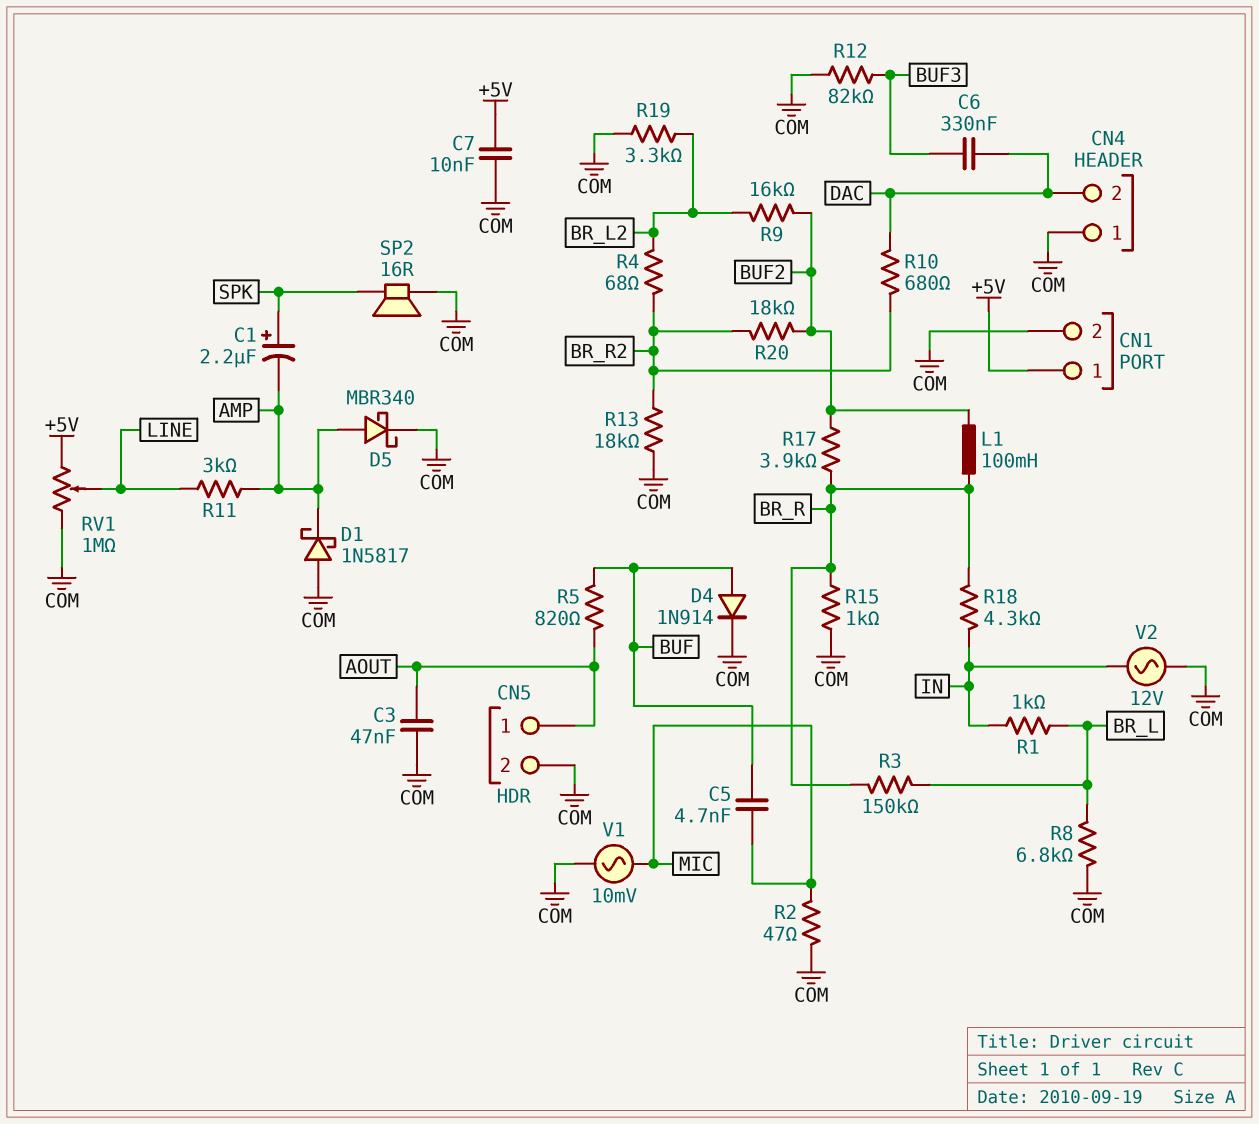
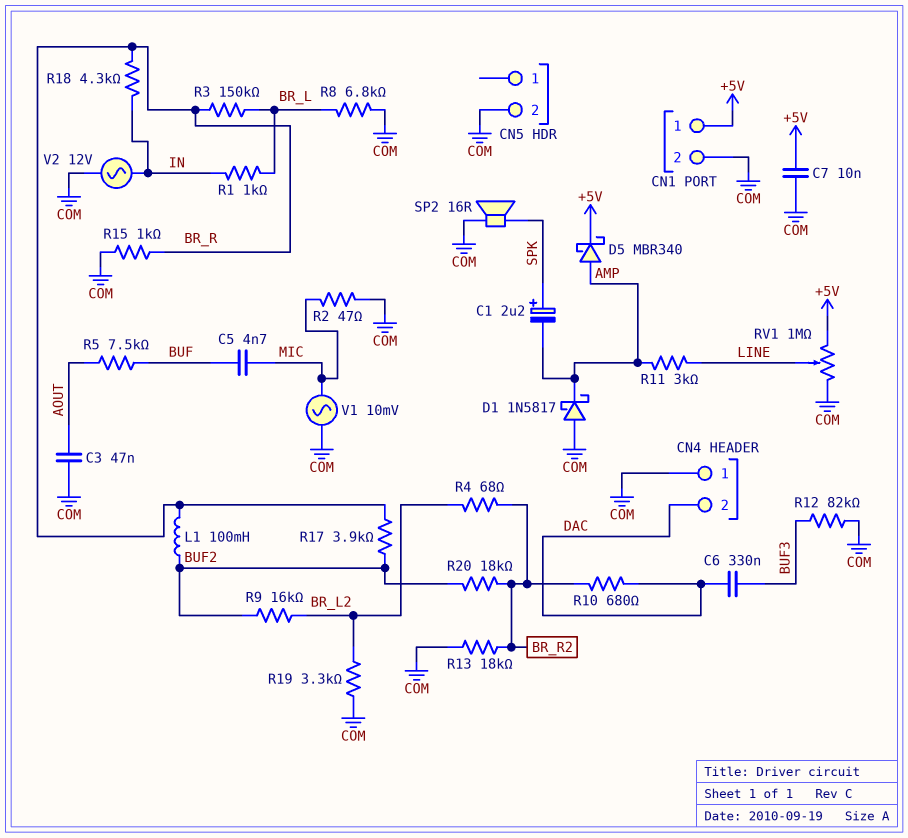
CN5 pin 1: AOUT -> none
D4: diode 1N914 (A BUF, K COM) -> none
D5: schottky MBR340 (A AMP, K COM) -> schottky MBR340 (A AMP, K +5V)
R5: 820 (AOUT, BUF) -> 7.5k (AOUT, BUF)

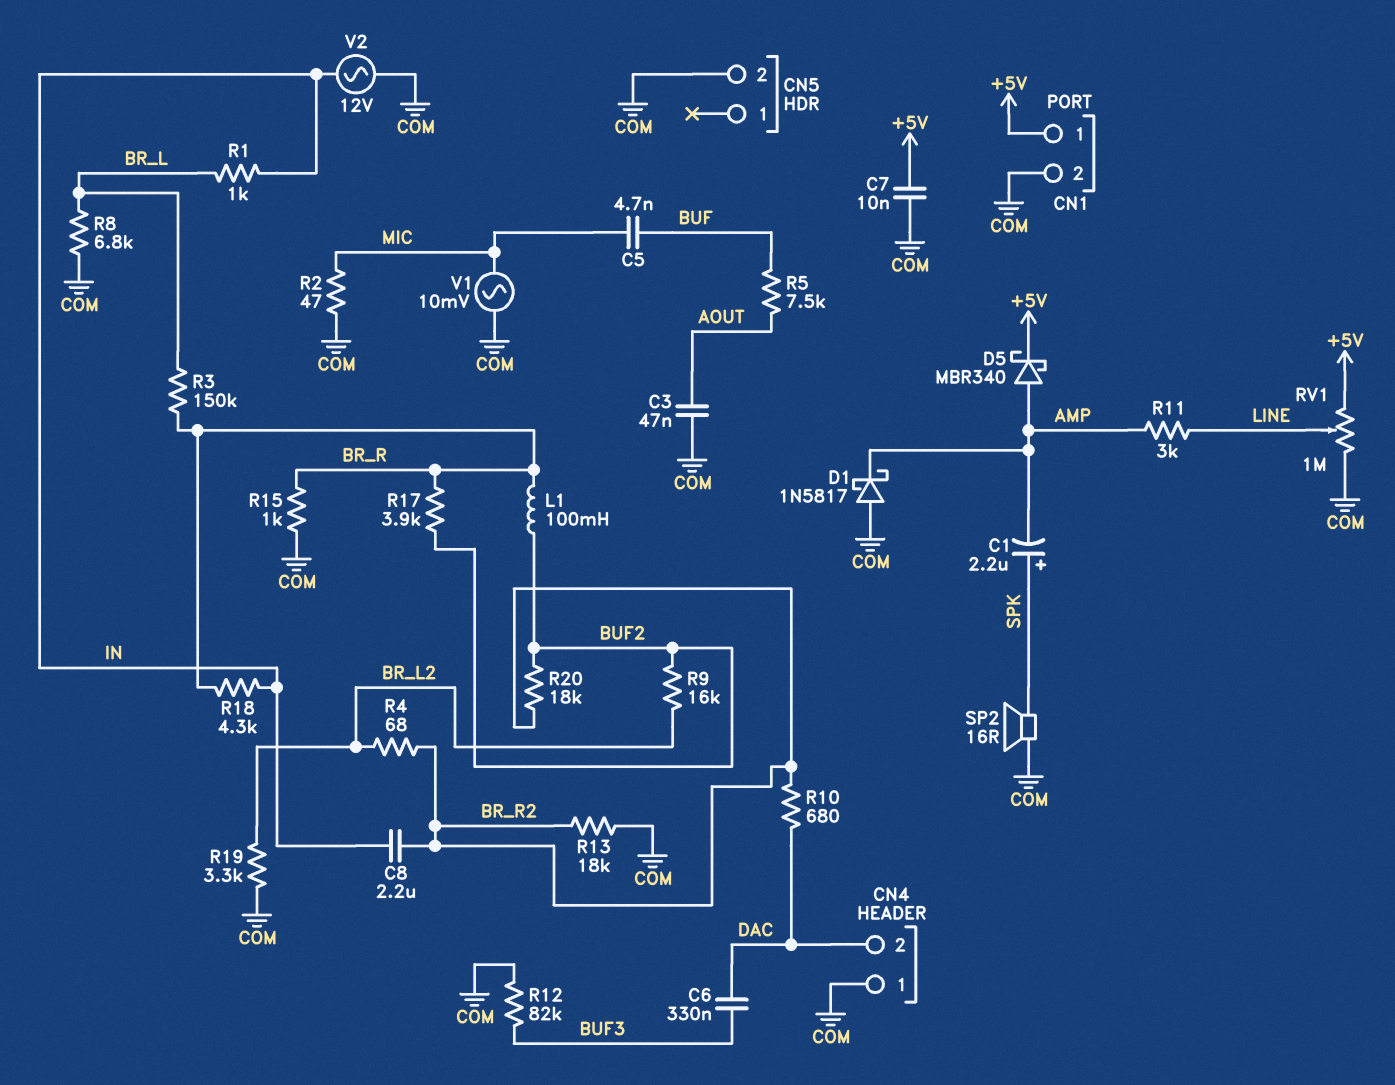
C8: none -> 2.2uF (BR_R2, IN)

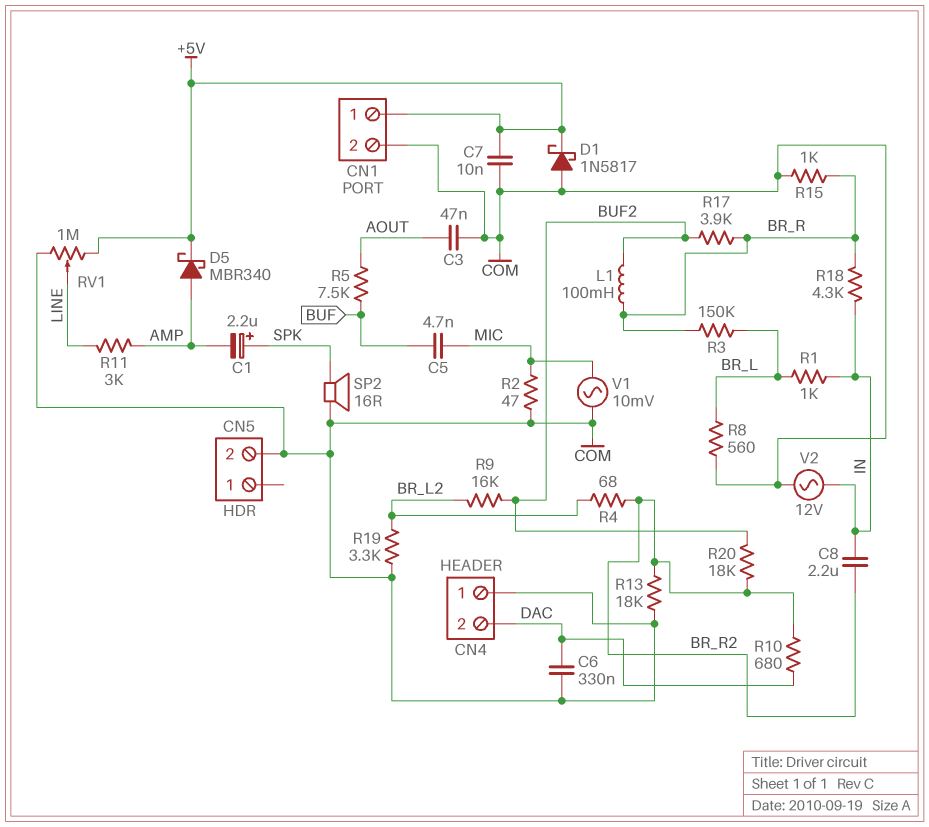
C6: 330nF (BUF3, DAC) -> 330nF (COM, DAC)
D1: schottky 1N5817 (A COM, K AMP) -> schottky 1N5817 (A COM, K +5V)
R8: 6.8k (BR_L, COM) -> 560 (BR_L, COM)
R12: 82k (BUF3, COM) -> none

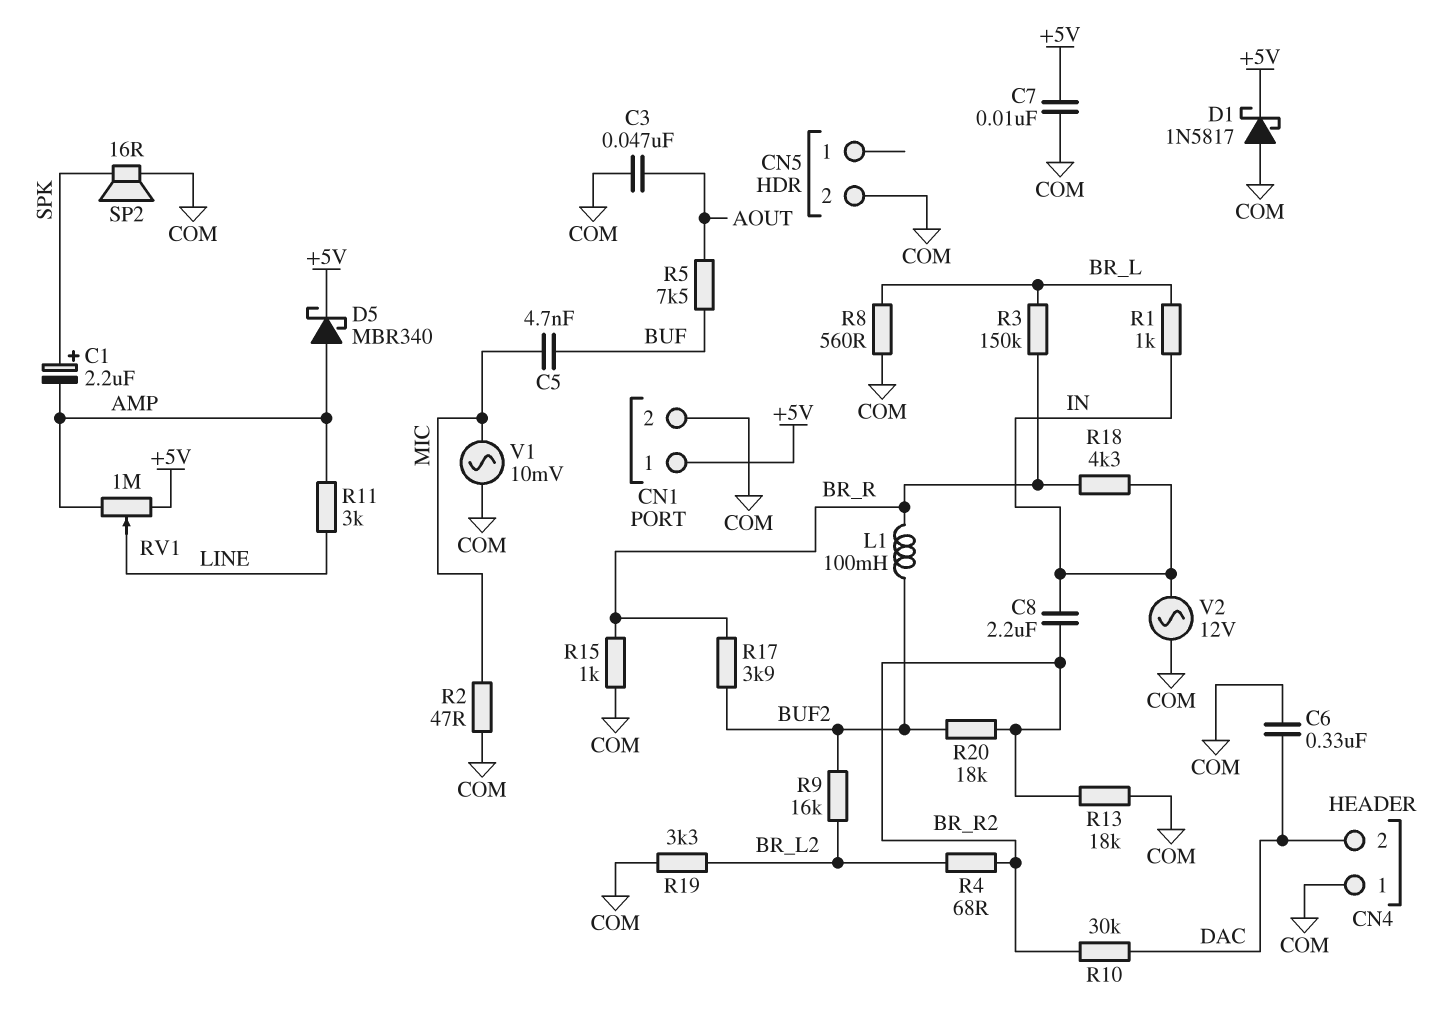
R10: 680 (BR_R2, DAC) -> 30k (BR_R2, DAC)
RV1: 1M (+5V, COM, wiper LINE) -> 1M (+5V, AMP, wiper LINE)

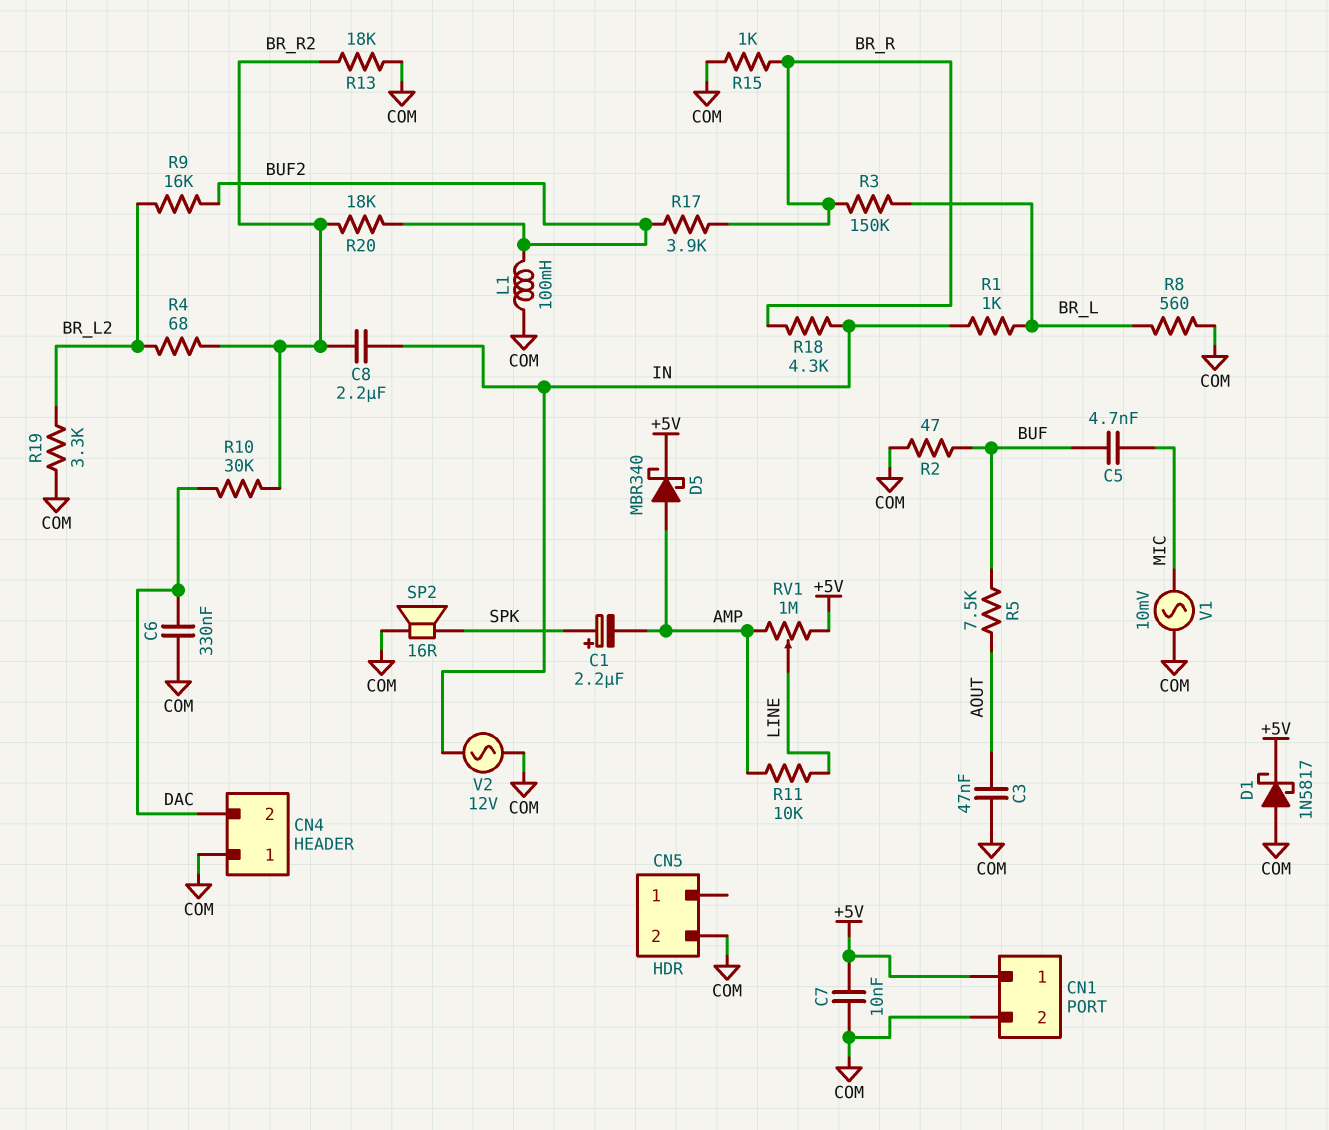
L1: 100mH (BR_R, BUF2) -> 100mH (BUF2, COM)
R2: 47 (COM, MIC) -> 47 (BUF, COM)
R11: 3k (AMP, LINE) -> 10k (AMP, LINE)

